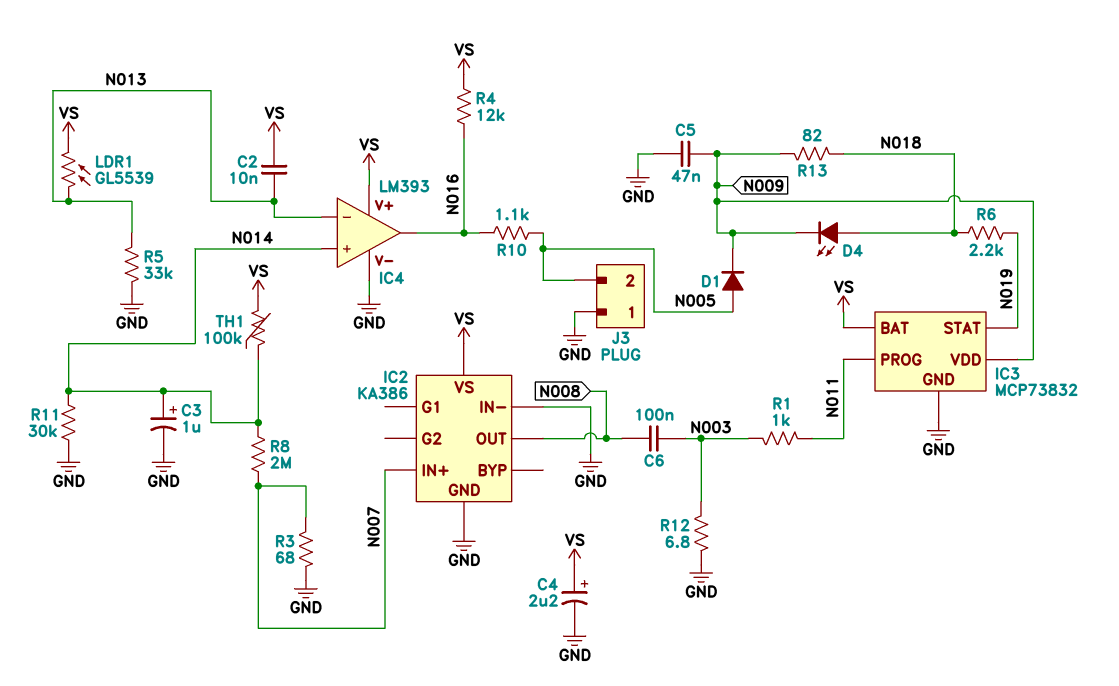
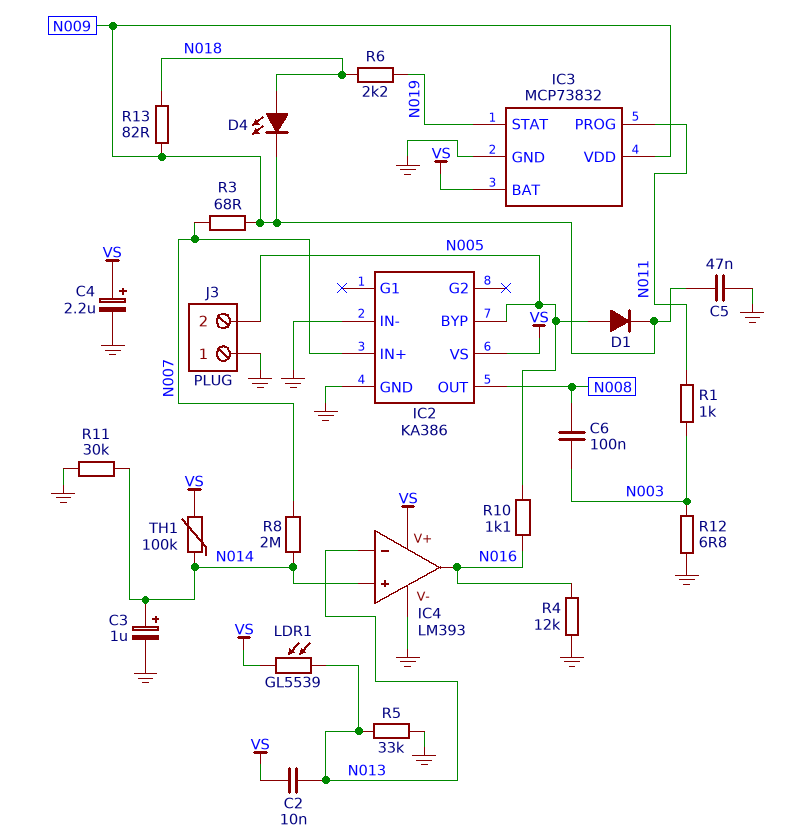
IC2 pin BYP: none -> N005
R3: 68 (GND, N007) -> 68 (N007, N009)
R4: 12k (N016, VS) -> 12k (GND, N016)

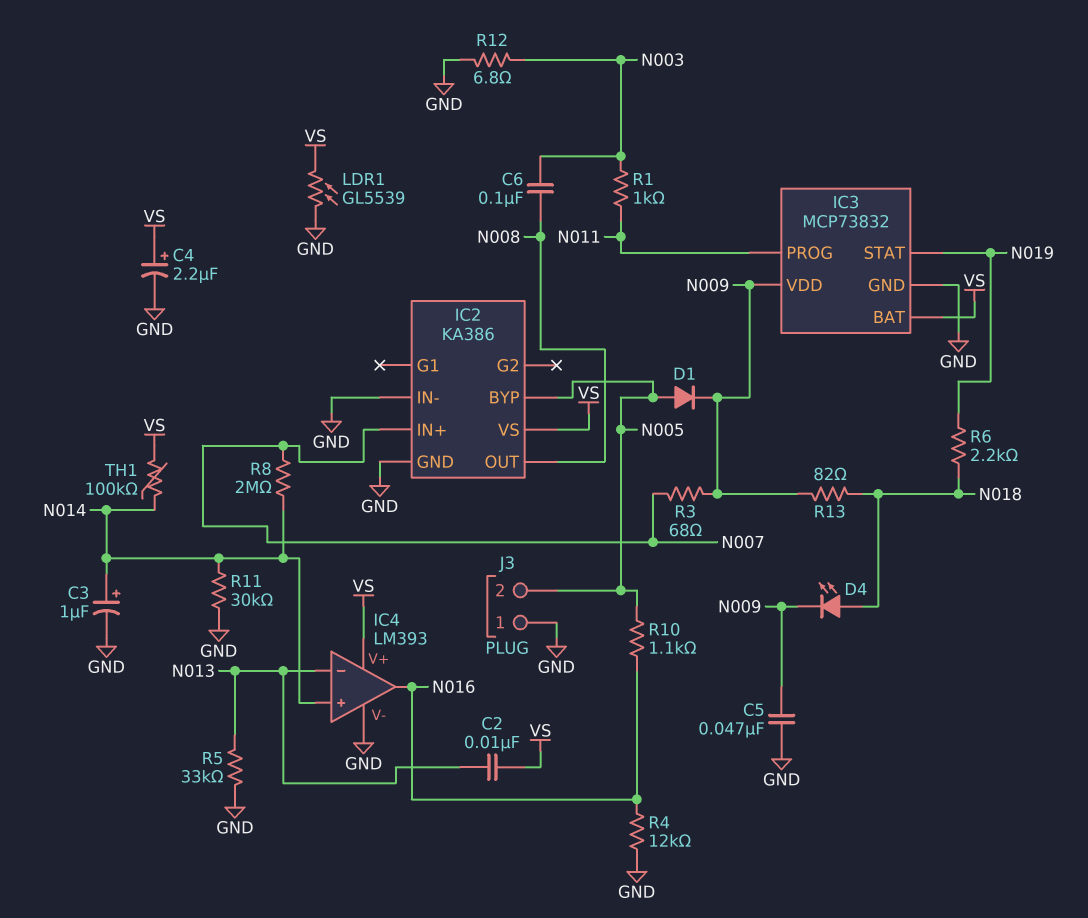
LDR1: GL5539 (N013, VS) -> GL5539 (GND, VS)

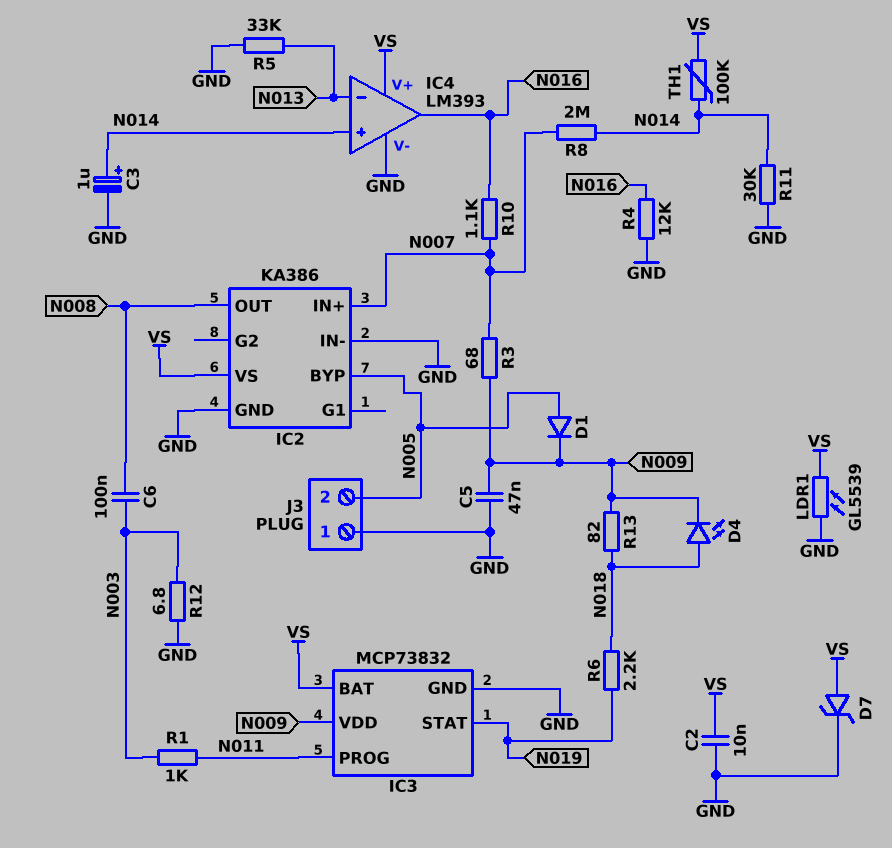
C2: 10nF (N013, VS) -> 10nF (GND, VS)
C4: 2.2uF (plus VS, minus GND) -> none
D7: none -> zener (A VS, K GND)
R10: 1.1k (N005, N016) -> 1.1k (N007, N016)

